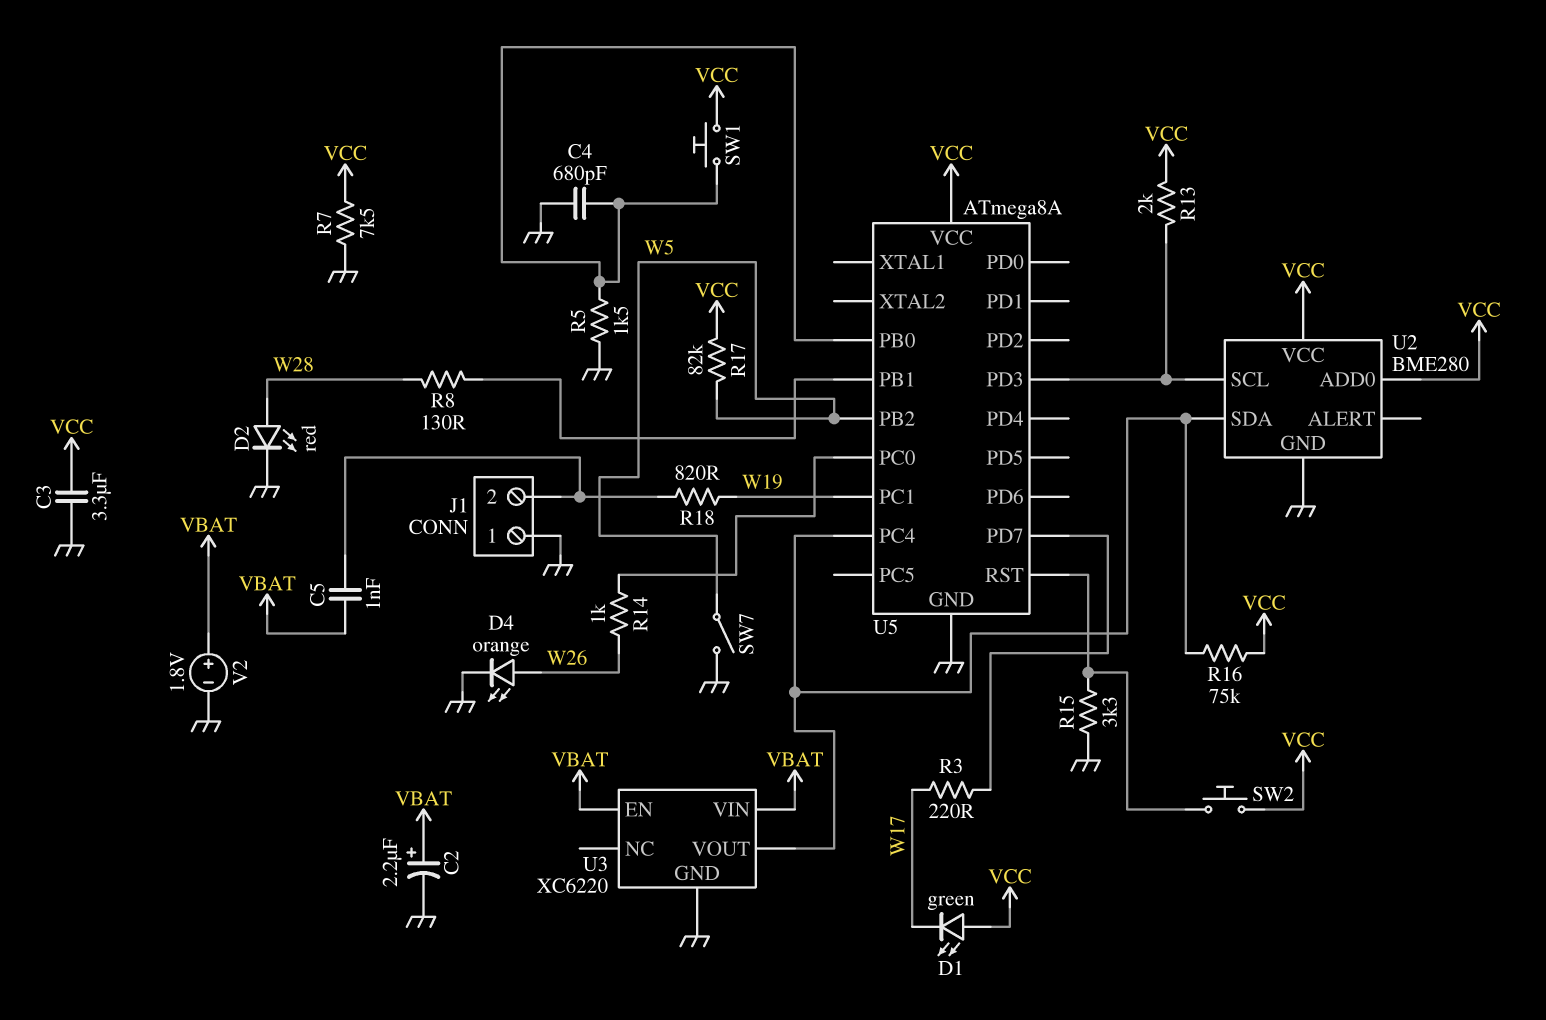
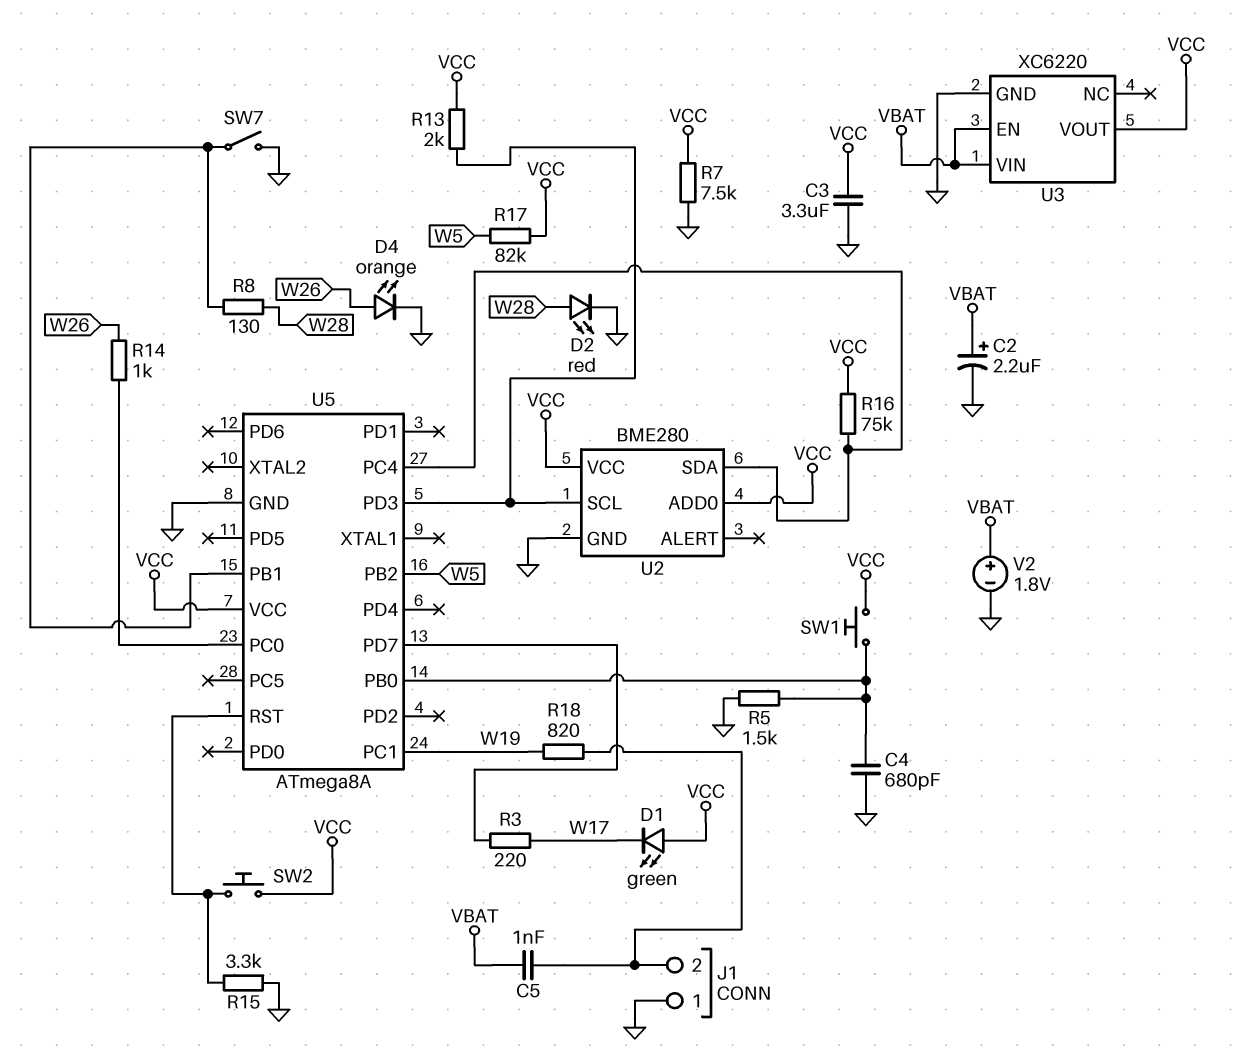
SW7: switch (GND, W5) -> switch (GND, U5/PB1)
U3 pin VOUT: U2/SDA -> VCC

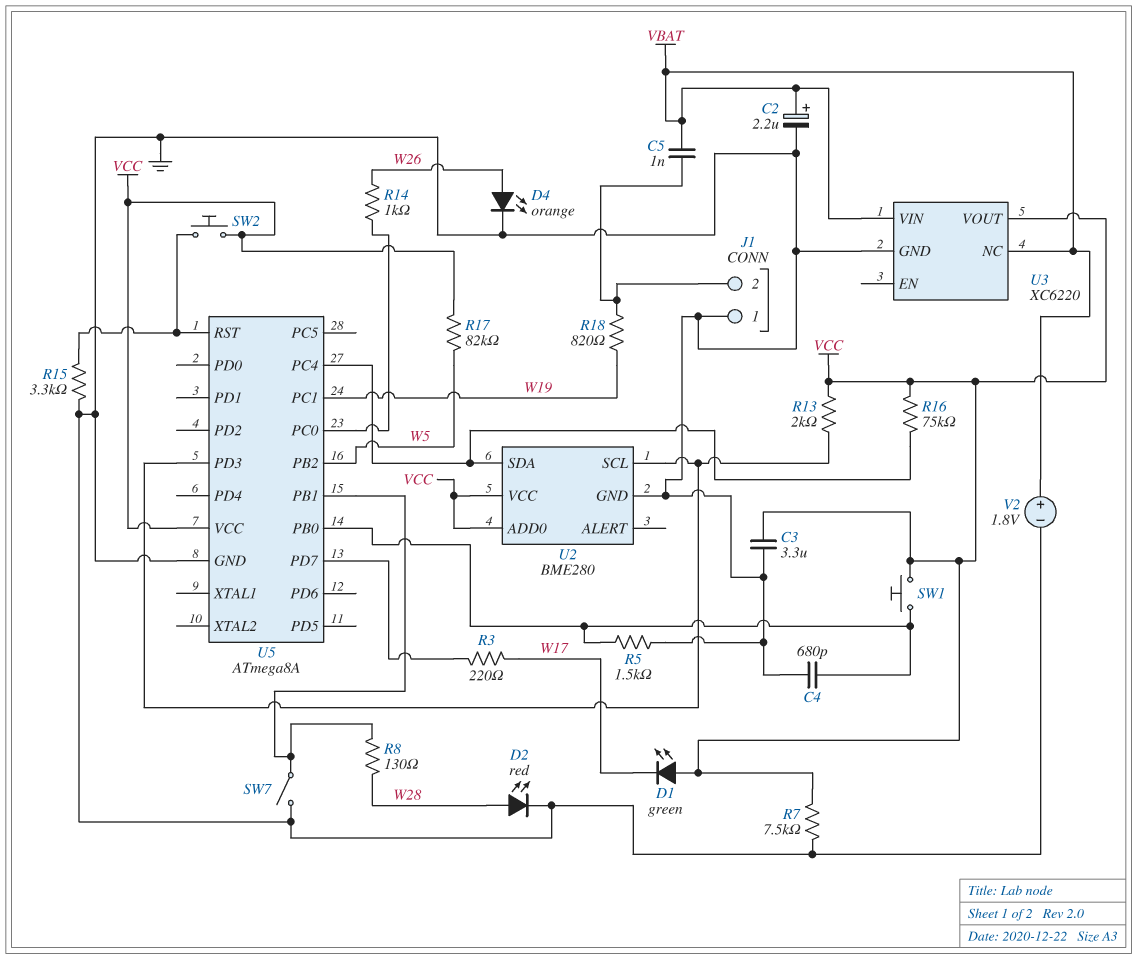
U3 pin EN: VBAT -> none
U3 pin NC: none -> VBAT

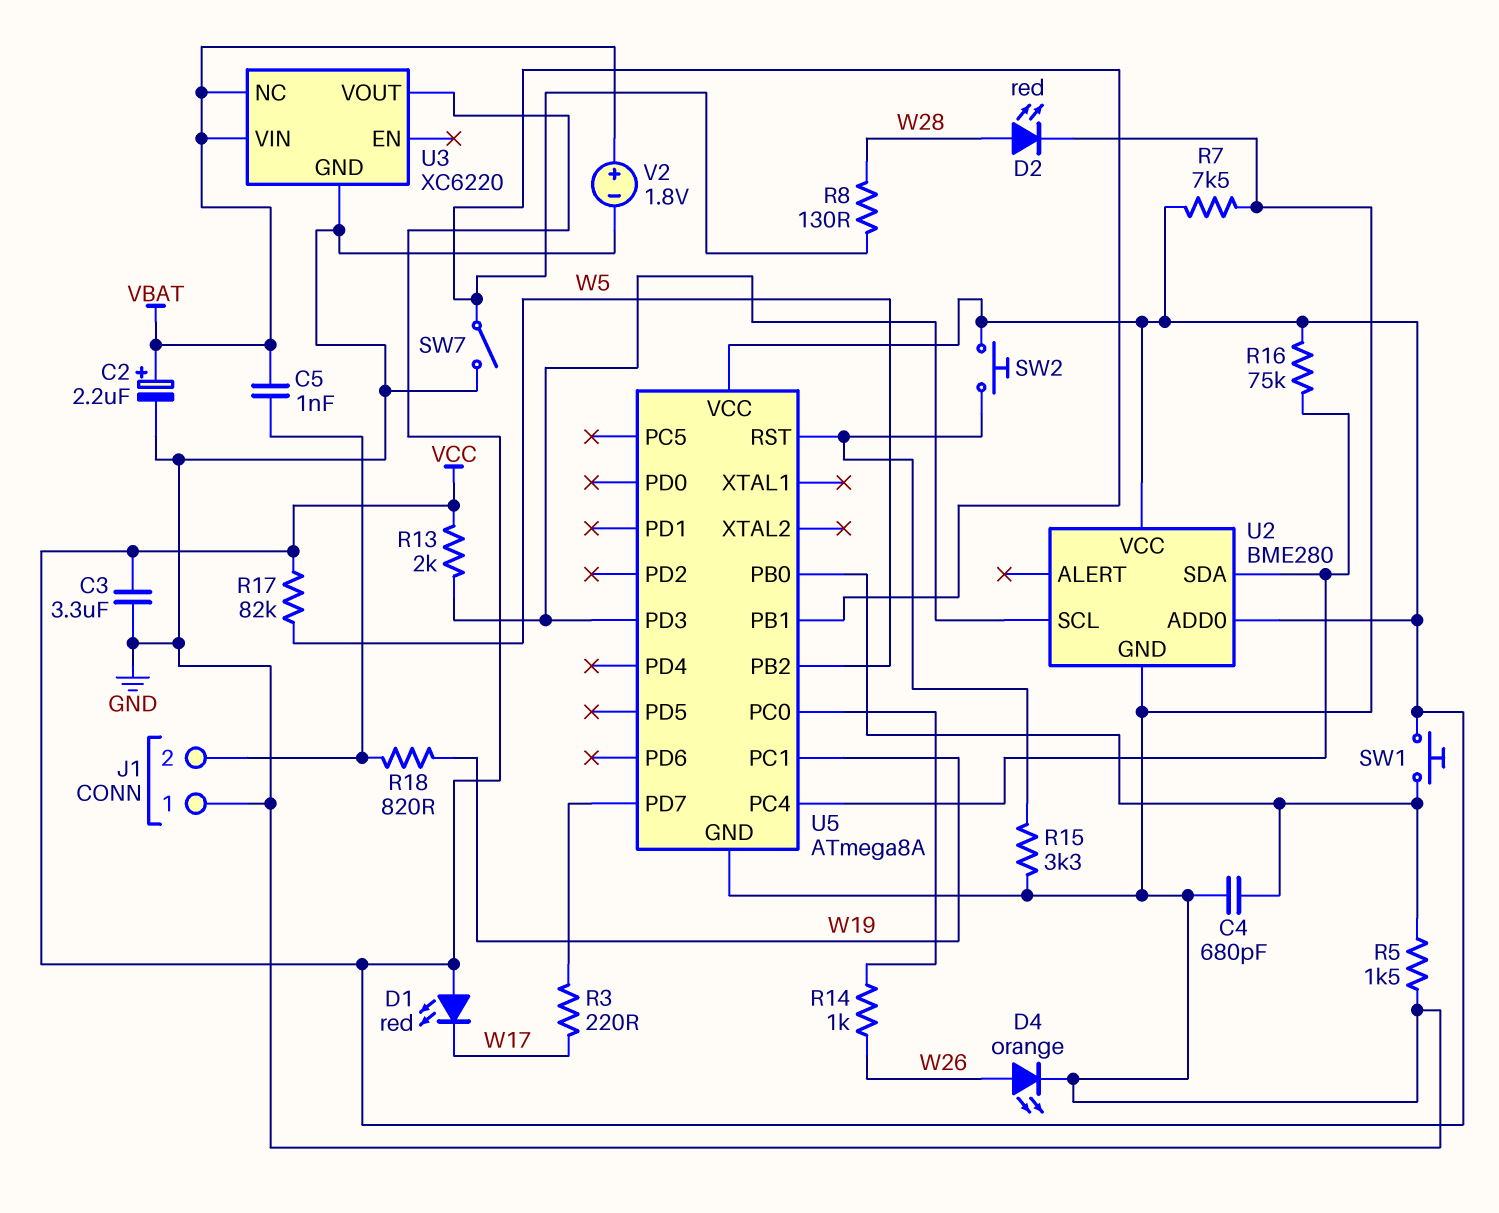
D1: LED green (A VCC, K W17) -> LED red (A VCC, K W17)

